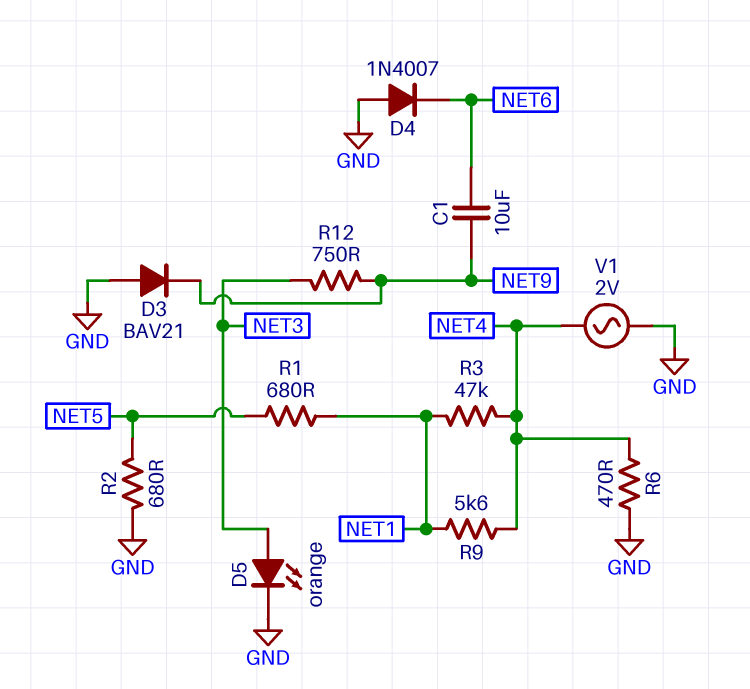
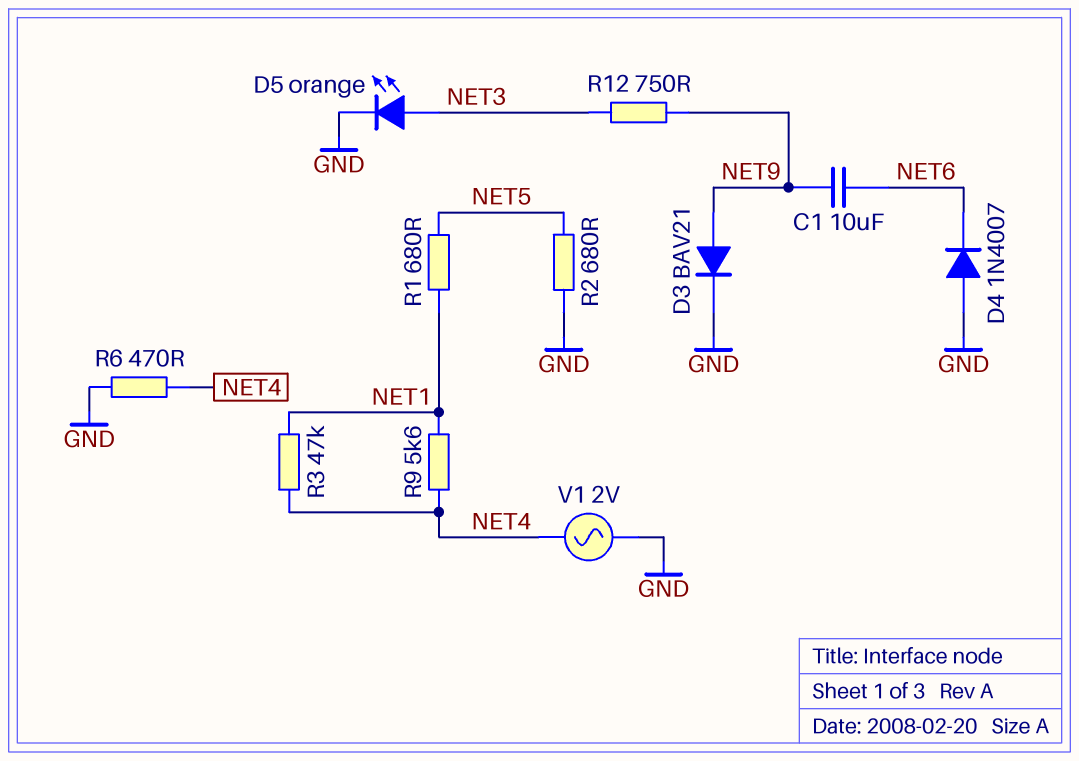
D3: diode BAV21 (A GND, K NET9) -> diode BAV21 (A NET9, K GND)

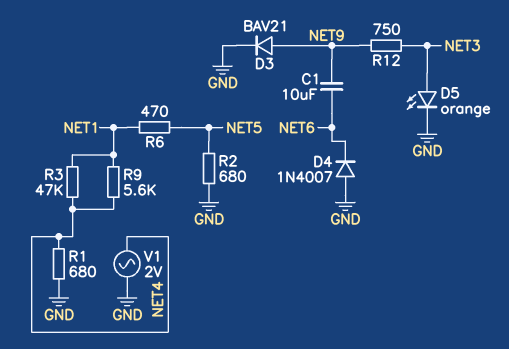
R1: 680 (NET1, NET5) -> 680 (GND, NET4)
R6: 470 (GND, NET4) -> 470 (NET1, NET5)

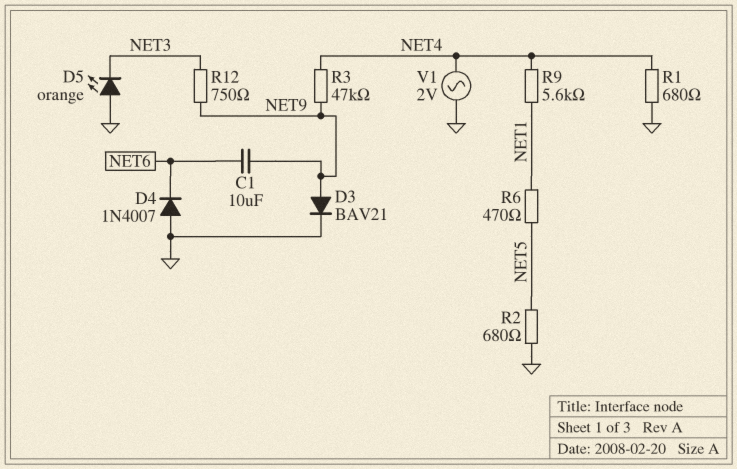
D5: LED orange (A NET3, K GND) -> LED orange (A GND, K NET3)
R3: 47k (NET1, NET4) -> 47k (NET4, NET9)

